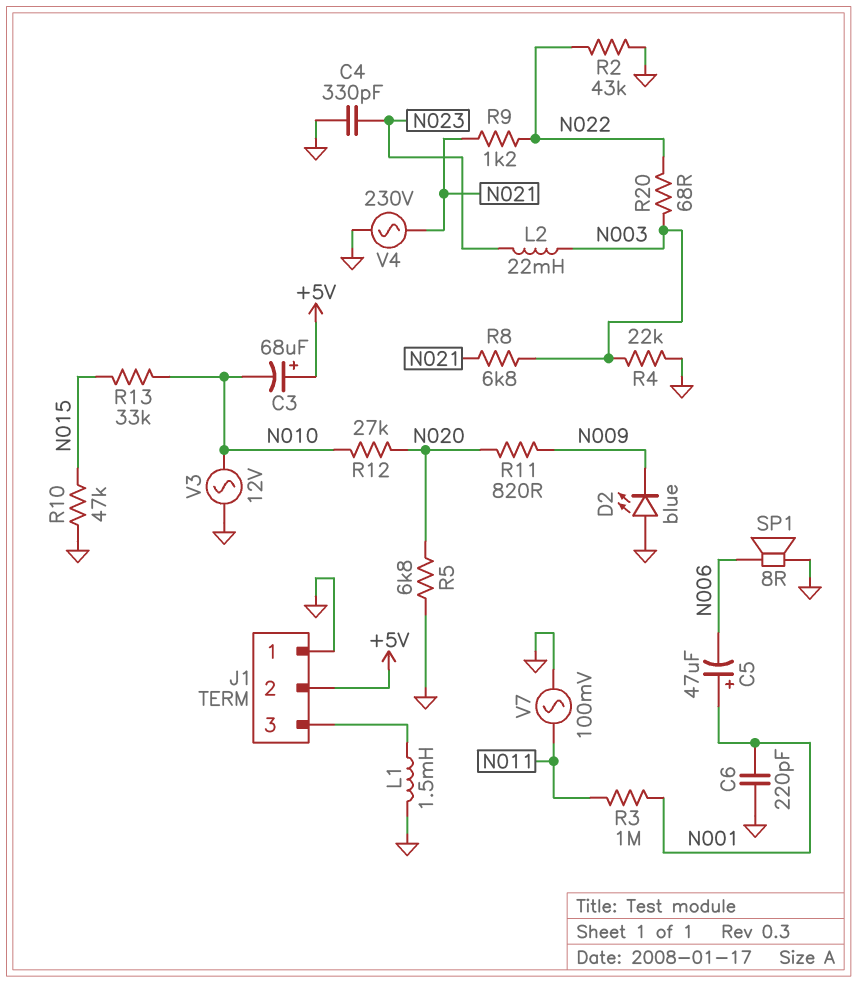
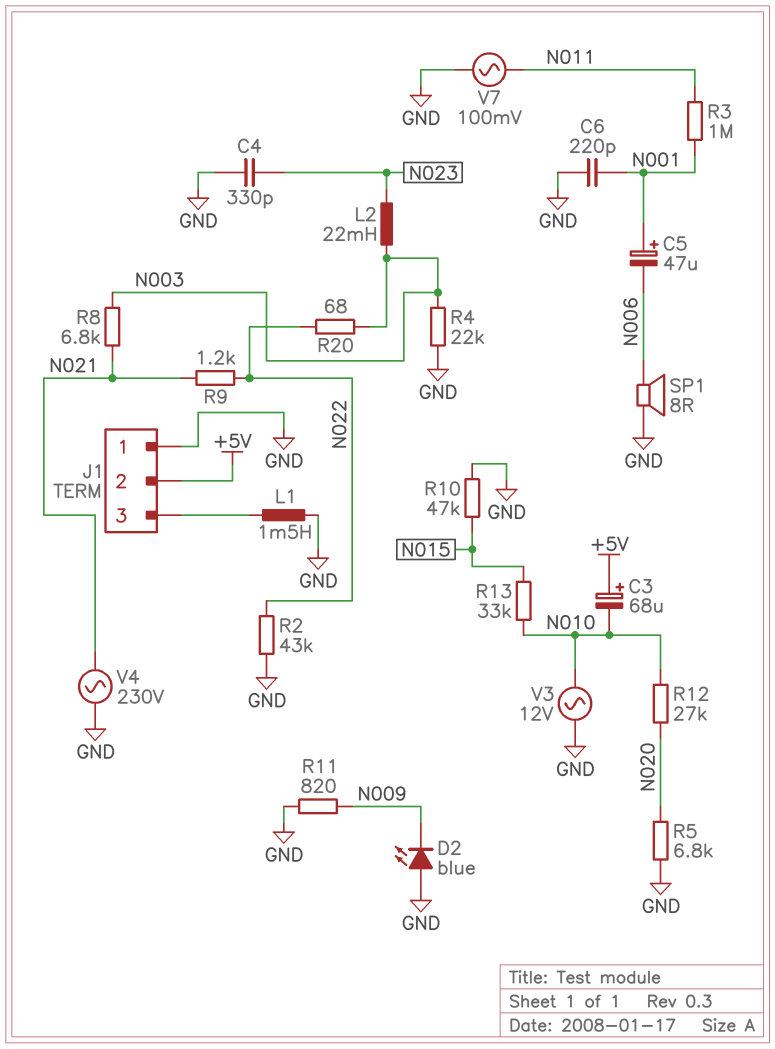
R11: 820 (N009, N020) -> 820 (GND, N009)

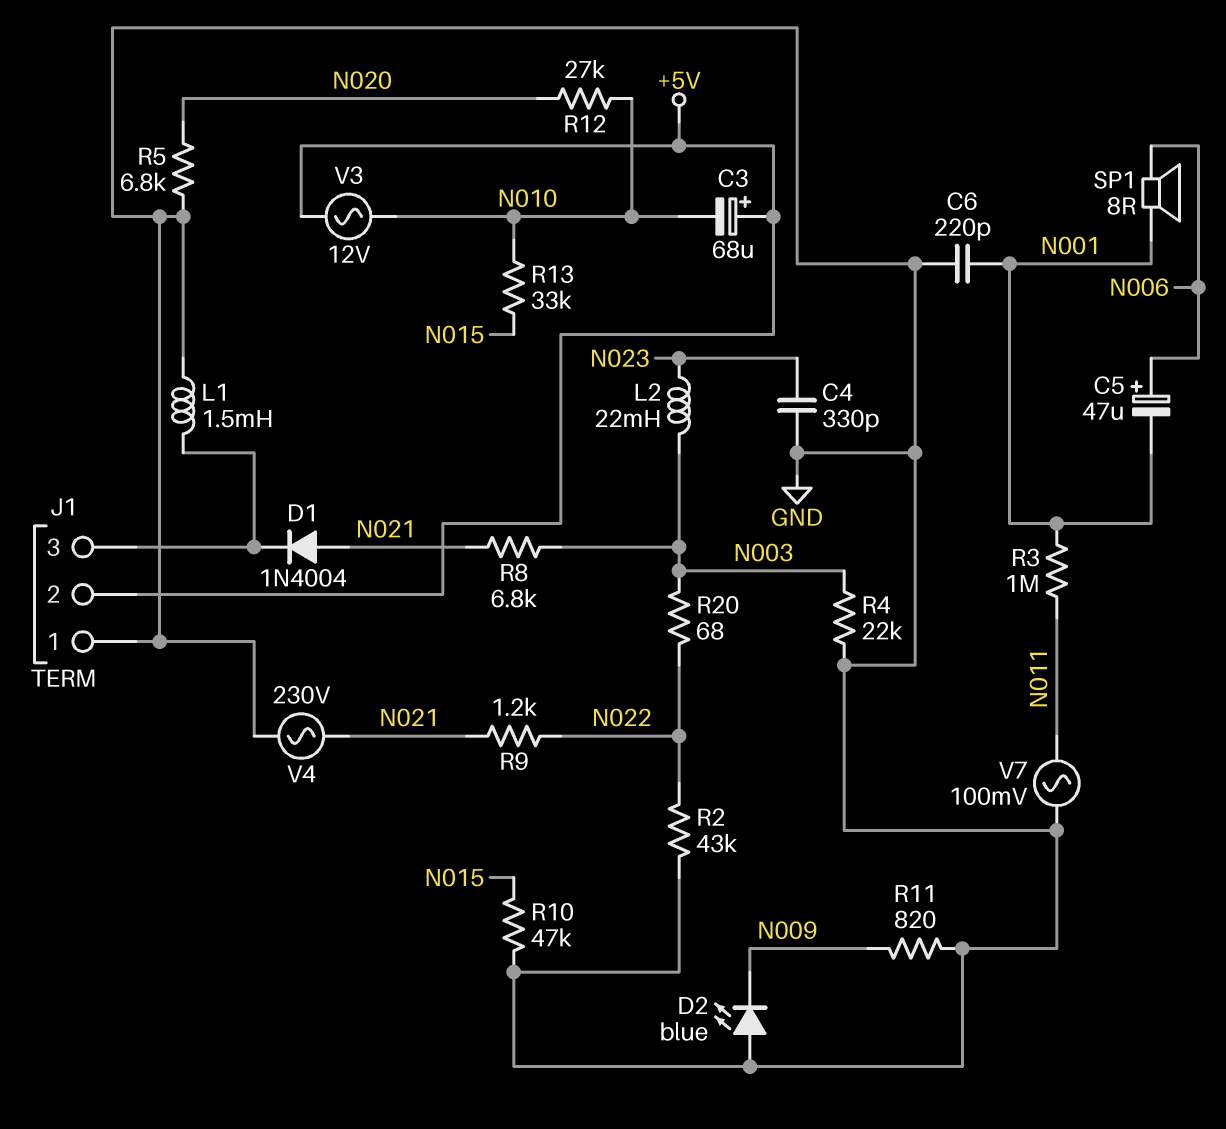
C5: 47uF (plus N001, minus N006) -> 47uF (plus N006, minus N001)
D1: none -> diode 1N4004 (A N021, K J1/3)
SP1: speaker 8R (GND, N006) -> speaker 8R (N001, N006)
V3: AC 12V (GND, N010) -> AC 12V (+5V, N010)

